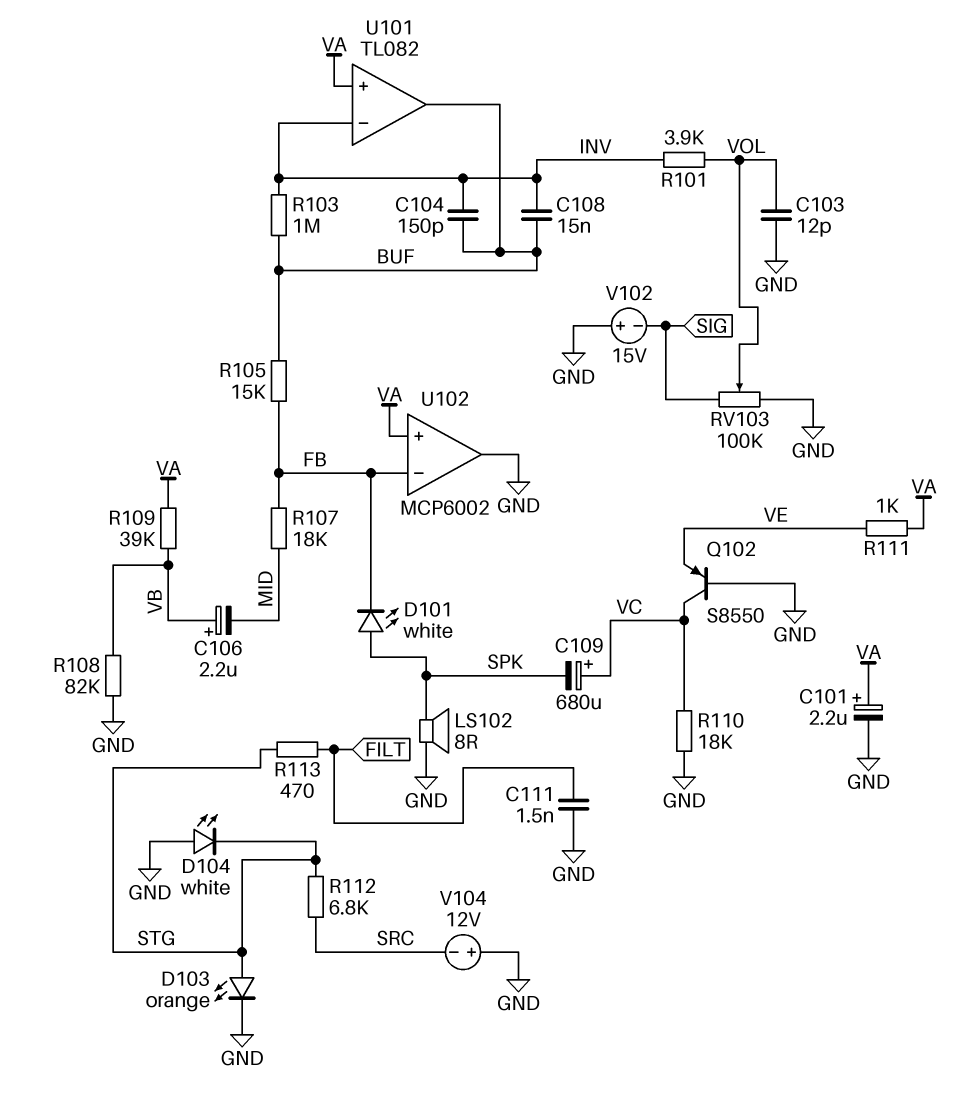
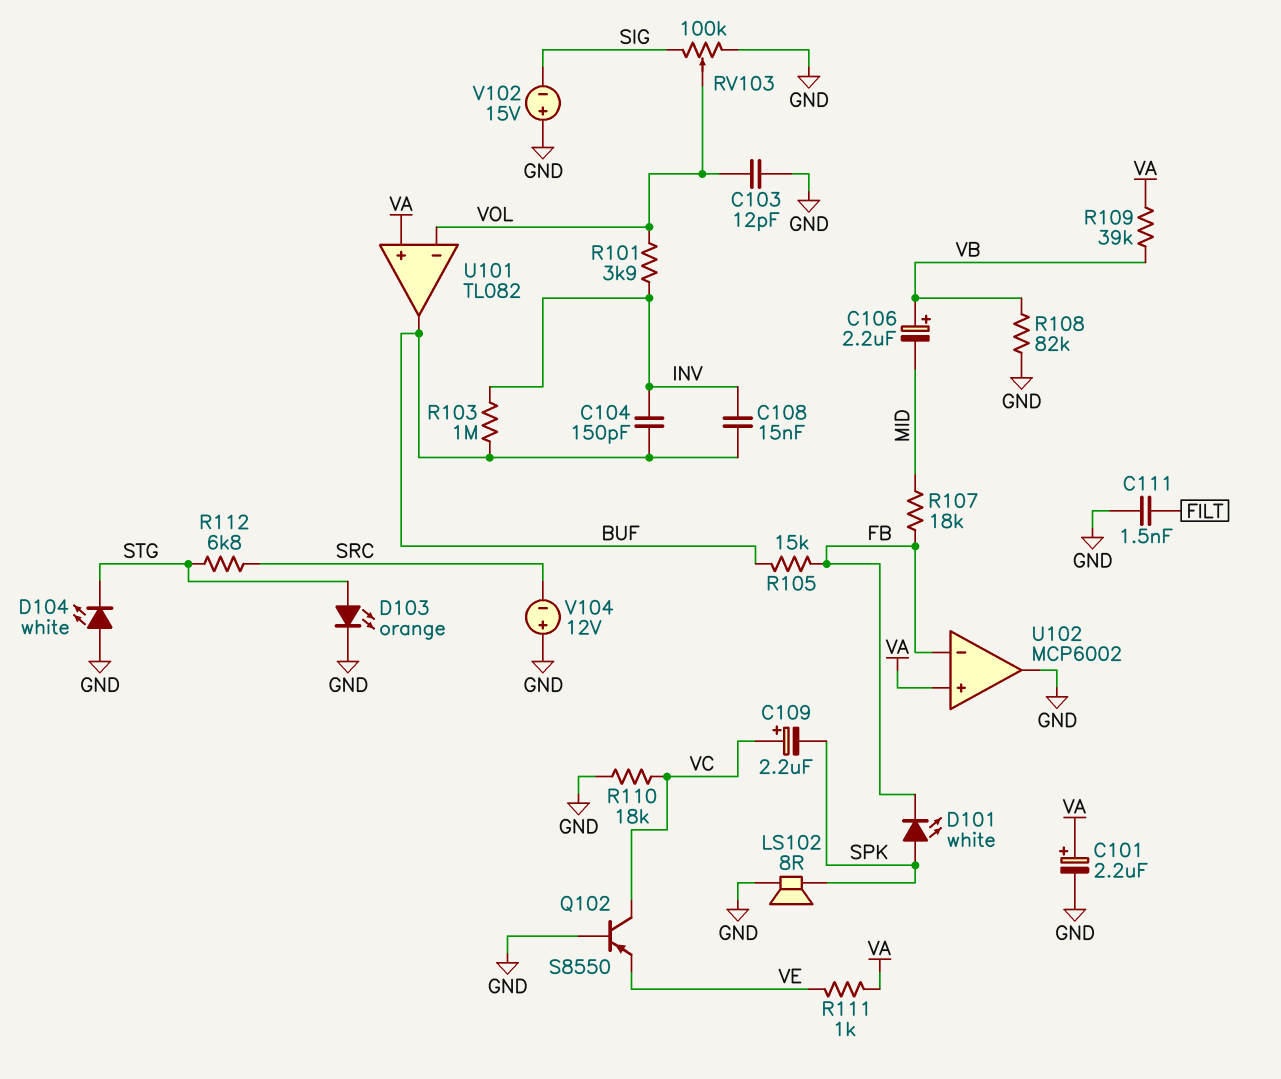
C109: 680uF (plus VC, minus SPK) -> 2.2uF (plus VC, minus SPK)
R113: 470 (FILT, STG) -> none
U101 pin in-: INV -> VOL

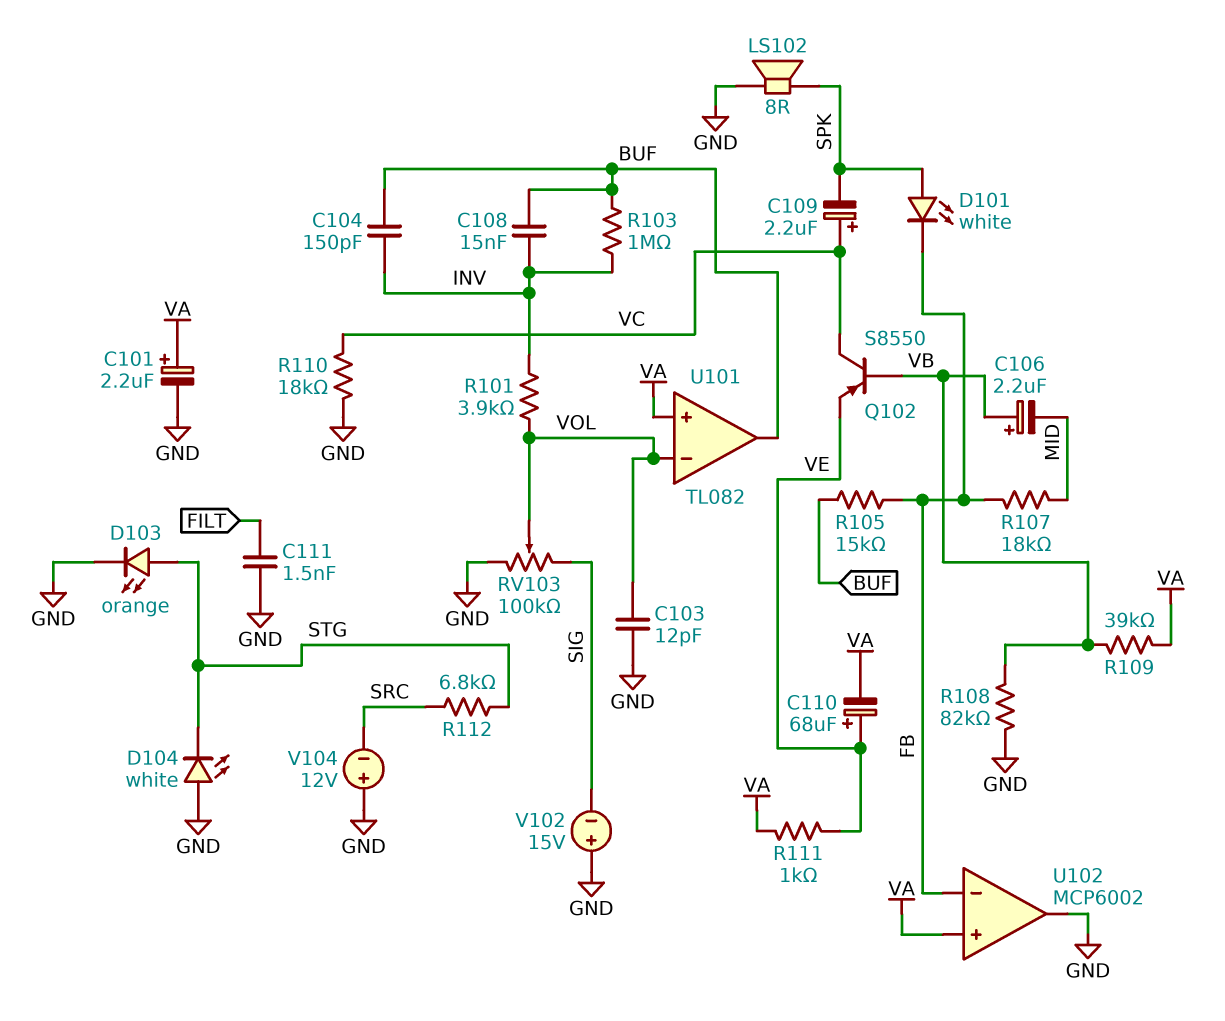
C110: none -> 68uF (plus VE, minus VA)
Q102: PNP S8550 (B GND, C VC, E VE) -> PNP S8550 (B VB, C VC, E VE)

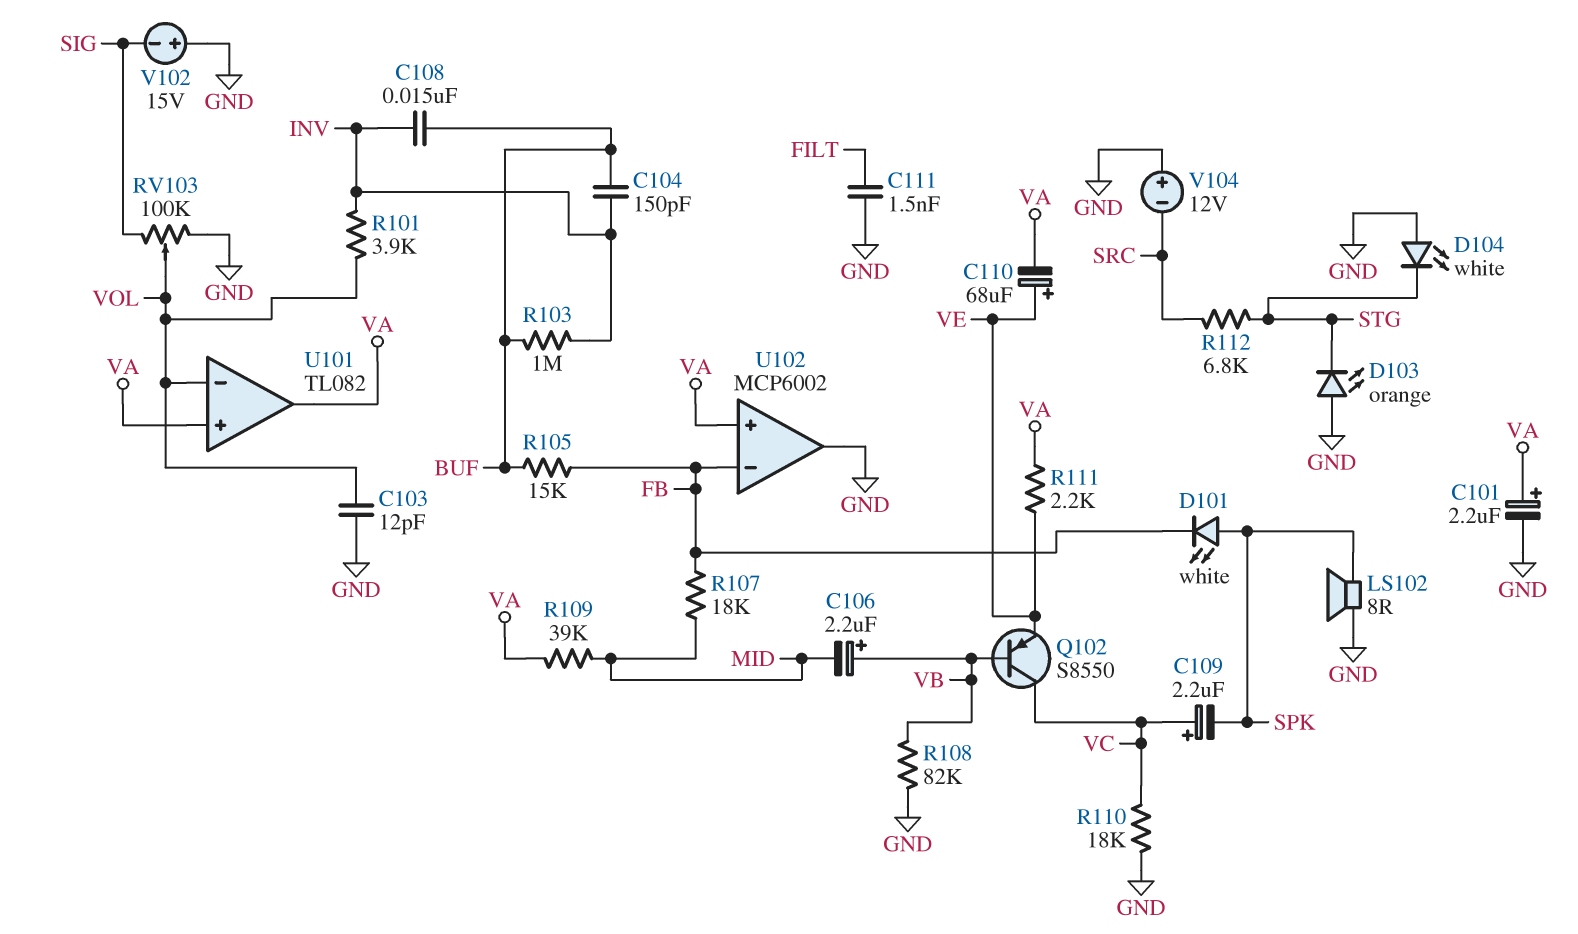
D103: LED orange (A STG, K GND) -> LED orange (A GND, K STG)
R109: 39k (VA, VB) -> 39k (MID, VA)
R111: 1k (VA, VE) -> 2.2k (VA, VE)
U101 pin out: BUF -> VA

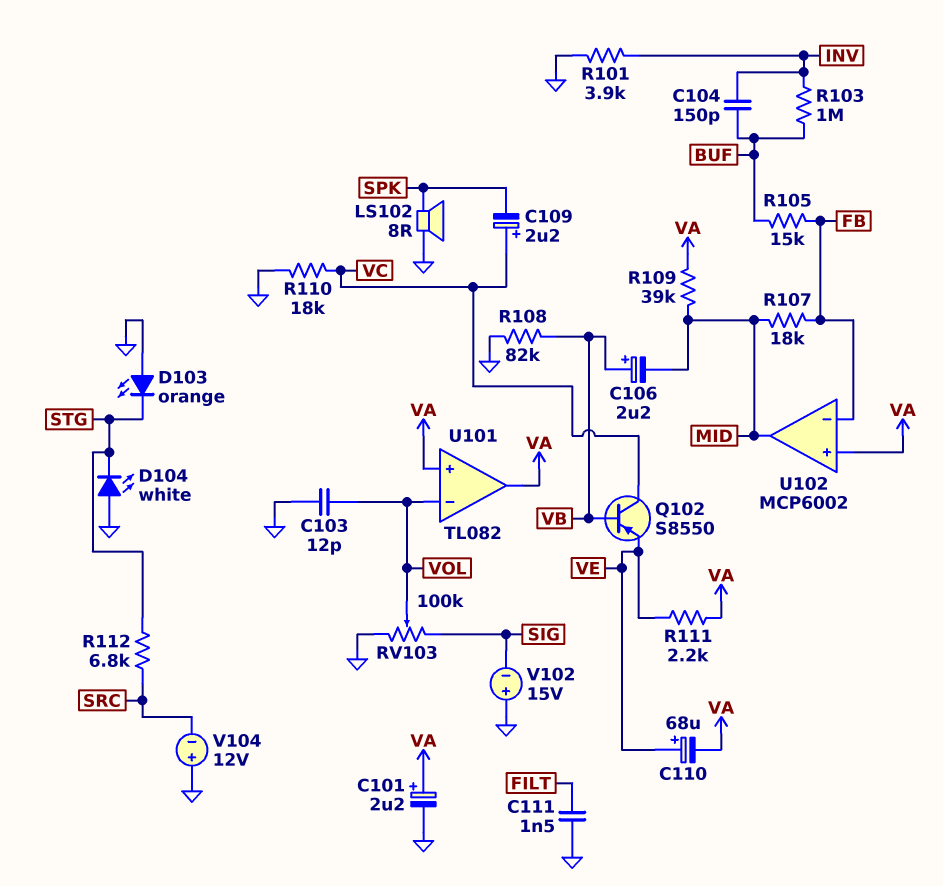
C108: 15nF (BUF, INV) -> none
D101: LED white (A SPK, K FB) -> none
R101: 3.9k (INV, VOL) -> 3.9k (GND, INV)
U102 pin out: GND -> MID

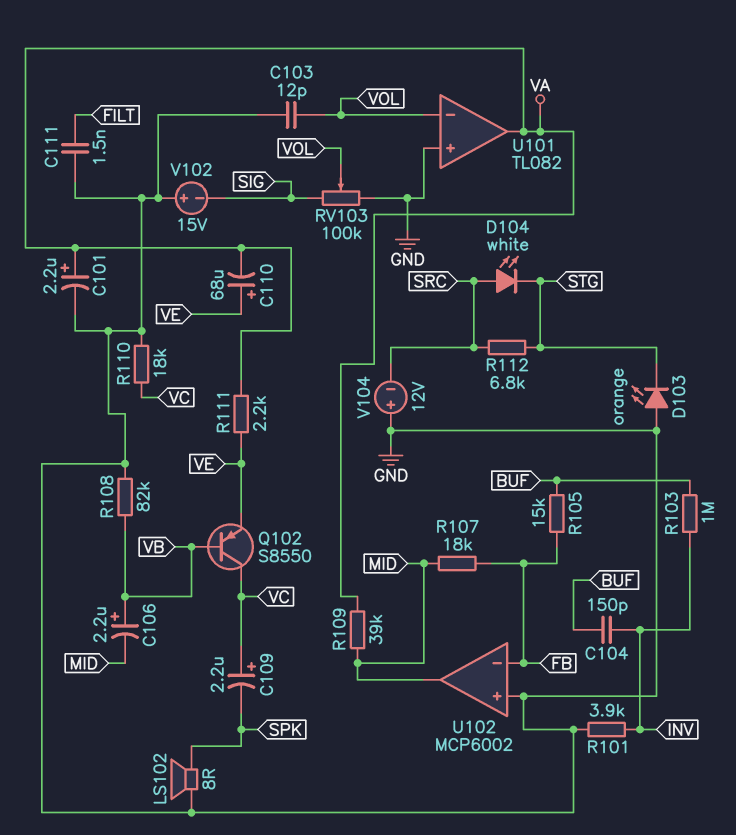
D104: LED white (A GND, K STG) -> LED white (A SRC, K STG)
U101 pin in+: VA -> GND
U102 pin in+: VA -> GND

